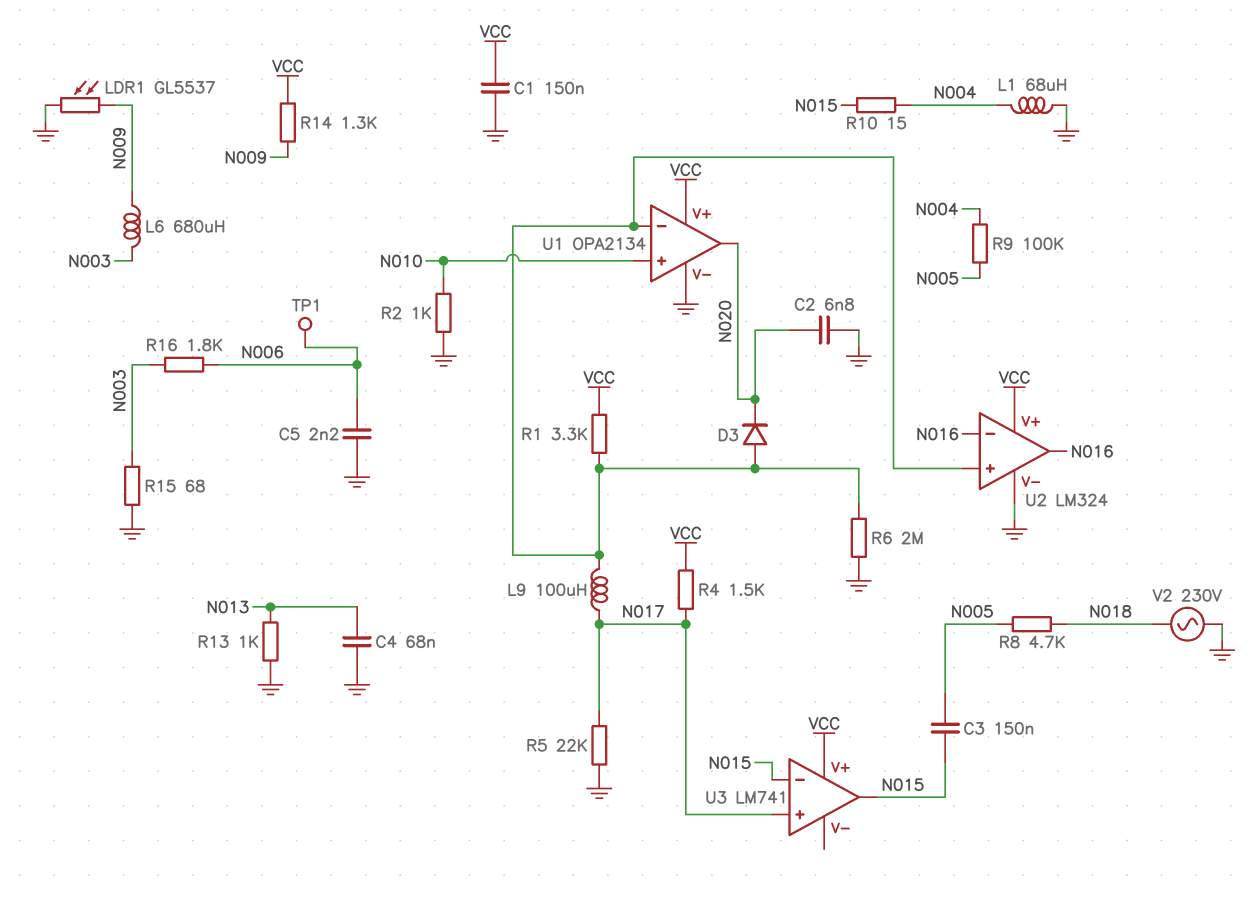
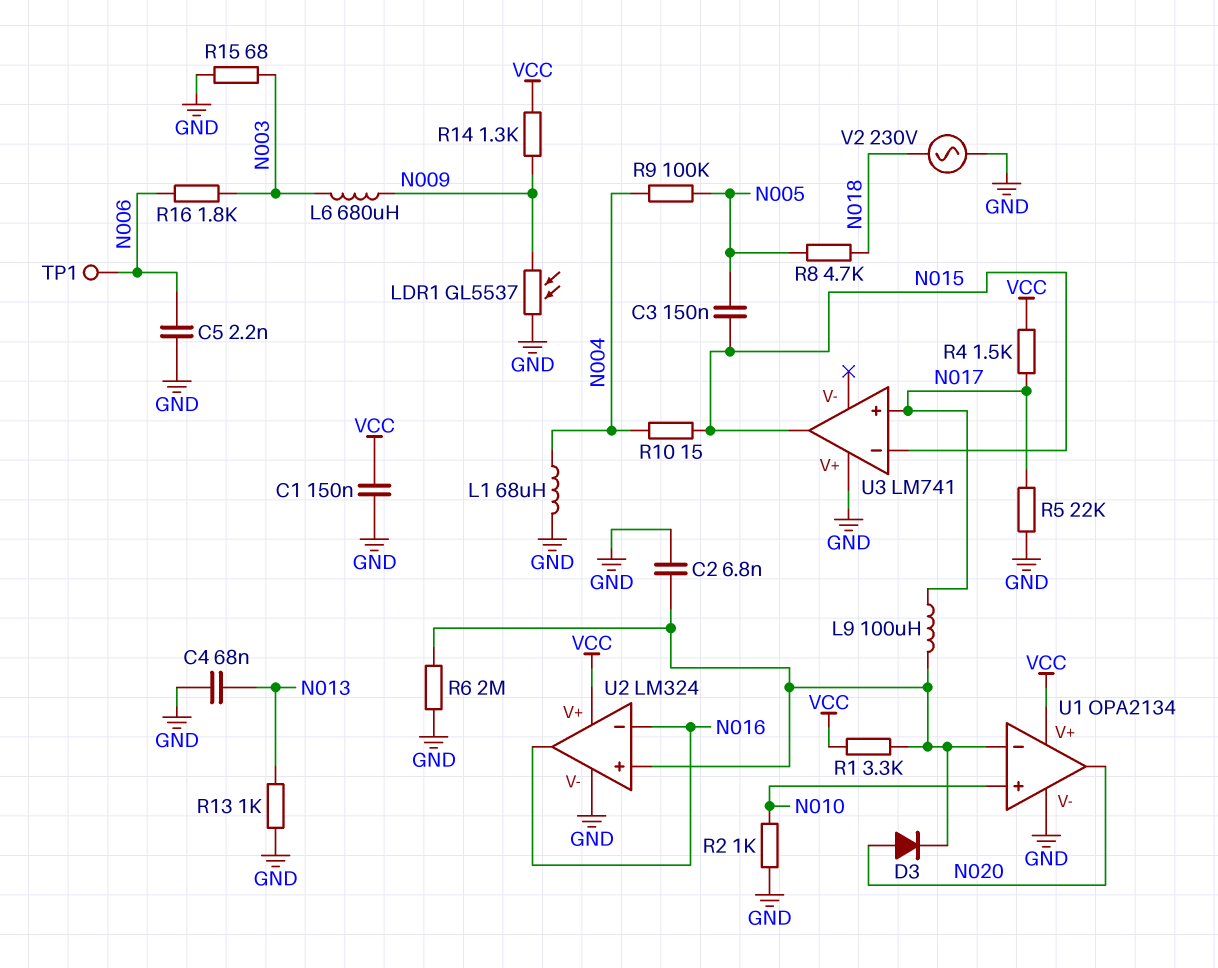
C2: 6.8nF (GND, N020) -> 6.8nF (GND, U1/in-)
D3: diode (A U1/in-, K N020) -> diode (A N020, K U1/in-)
U3 pin V+: VCC -> GND

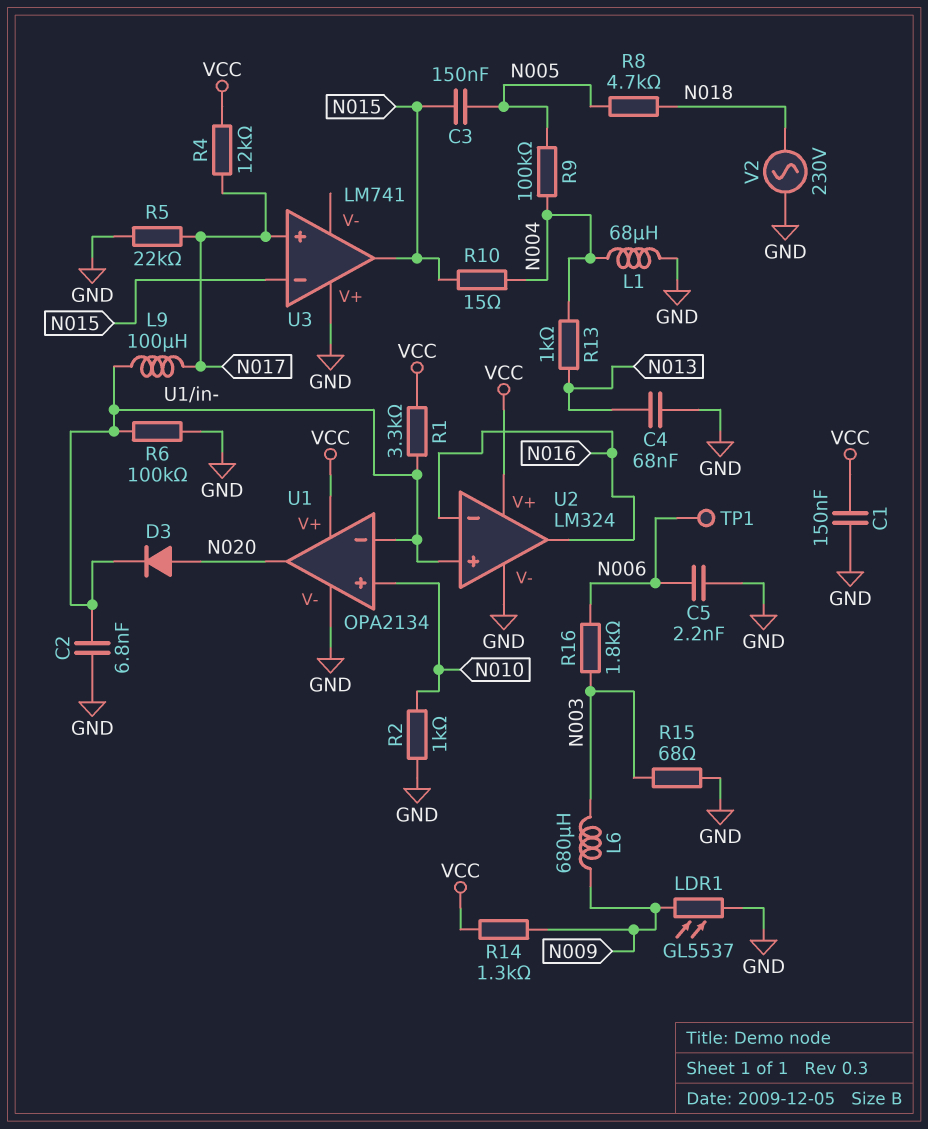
R4: 1.5k (N017, VCC) -> 12k (N017, VCC)
R6: 2M (GND, U1/in-) -> 100k (GND, U1/in-)
R13: 1k (GND, N013) -> 1k (N004, N013)

